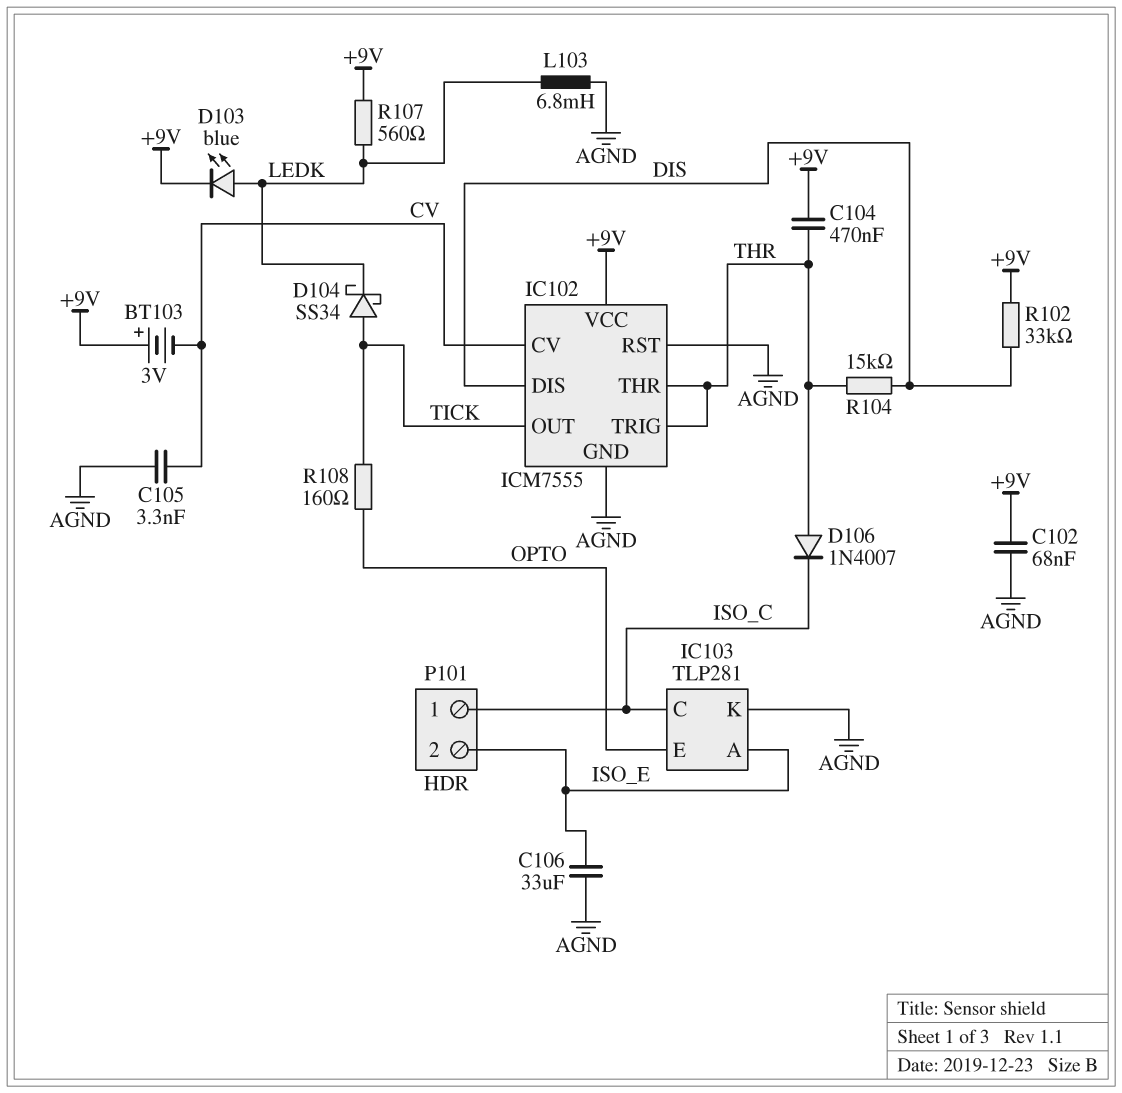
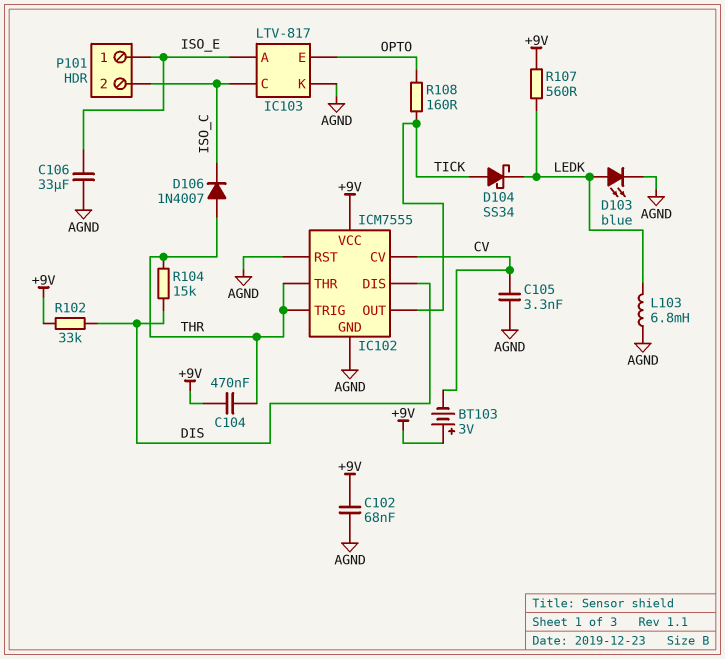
D103: LED blue (A LEDK, K +9V) -> LED blue (A LEDK, K AGND)
IC103: TLP281 -> LTV-817
P101 pin 1: ISO_C -> ISO_E
P101 pin 2: ISO_E -> ISO_C

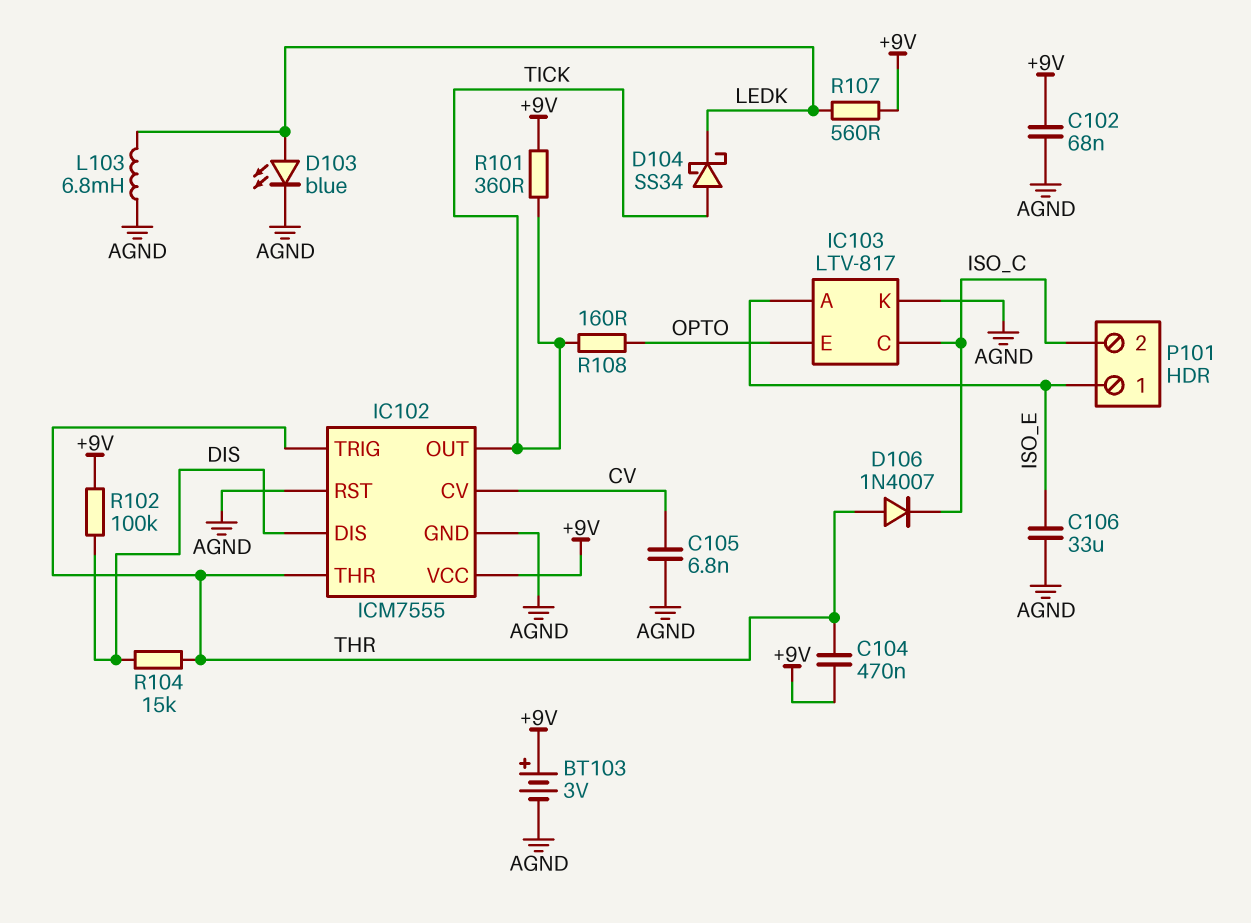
BT103: 3V (plus +9V, minus CV) -> 3V (plus +9V, minus AGND)
C105: 3.3nF (AGND, CV) -> 6.8nF (AGND, CV)
R101: none -> 360 (+9V, TICK)
R102: 33k (+9V, DIS) -> 100k (+9V, DIS)

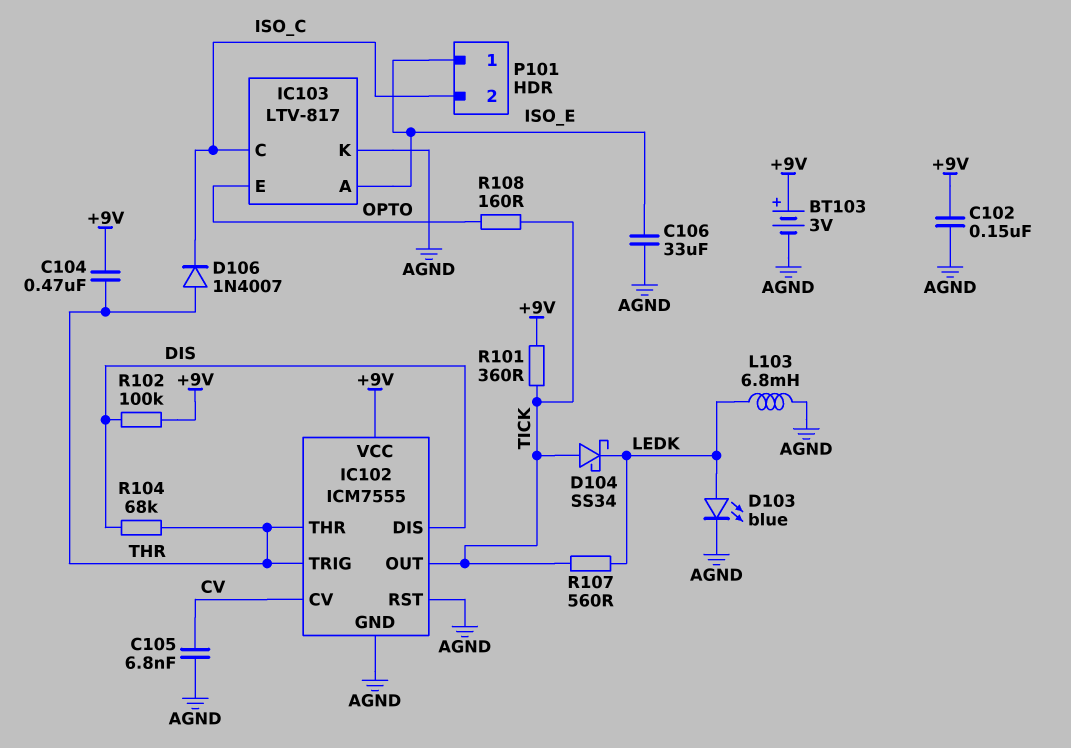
C102: 68nF (+9V, AGND) -> 150nF (+9V, AGND)
R104: 15k (DIS, THR) -> 68k (DIS, THR)
R107: 560 (+9V, LEDK) -> 560 (LEDK, TICK)

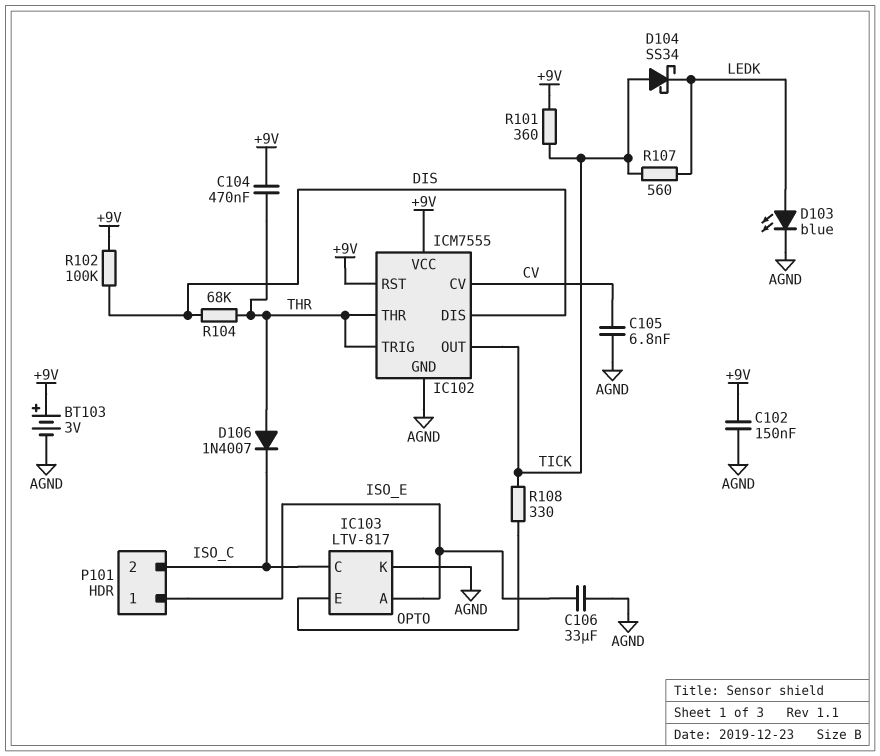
IC102 pin RST: AGND -> +9V
L103: 6.8mH (AGND, LEDK) -> none
R108: 160 (OPTO, TICK) -> 330 (OPTO, TICK)

